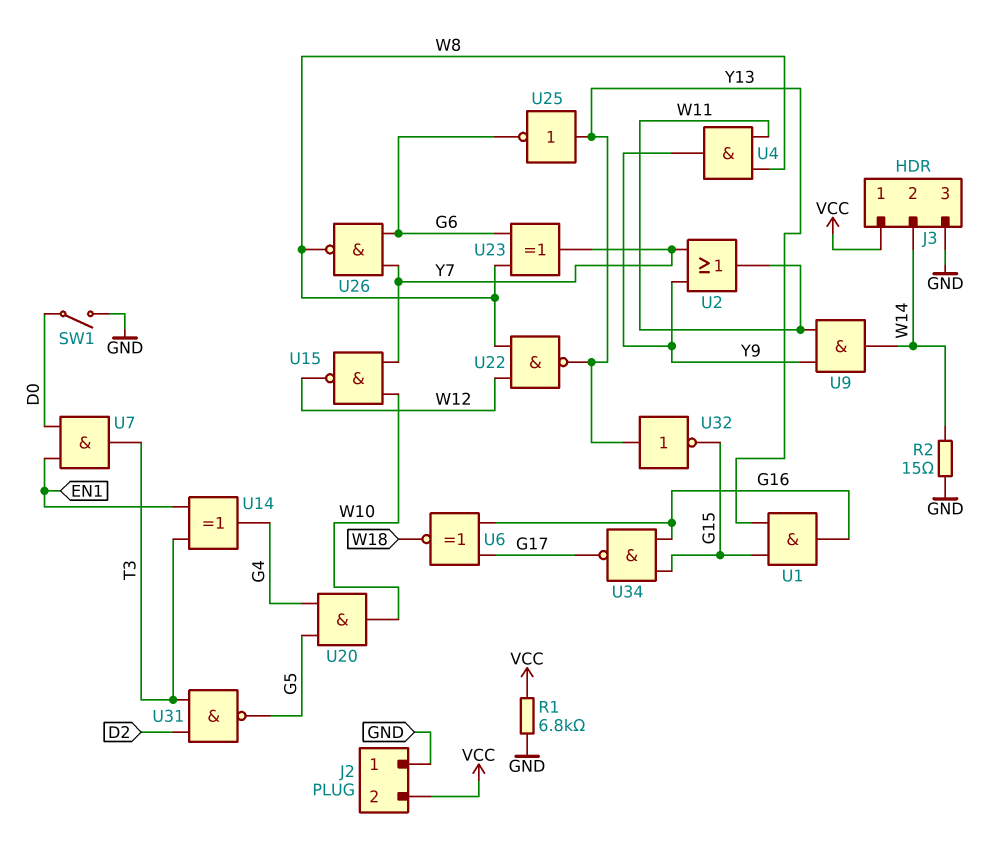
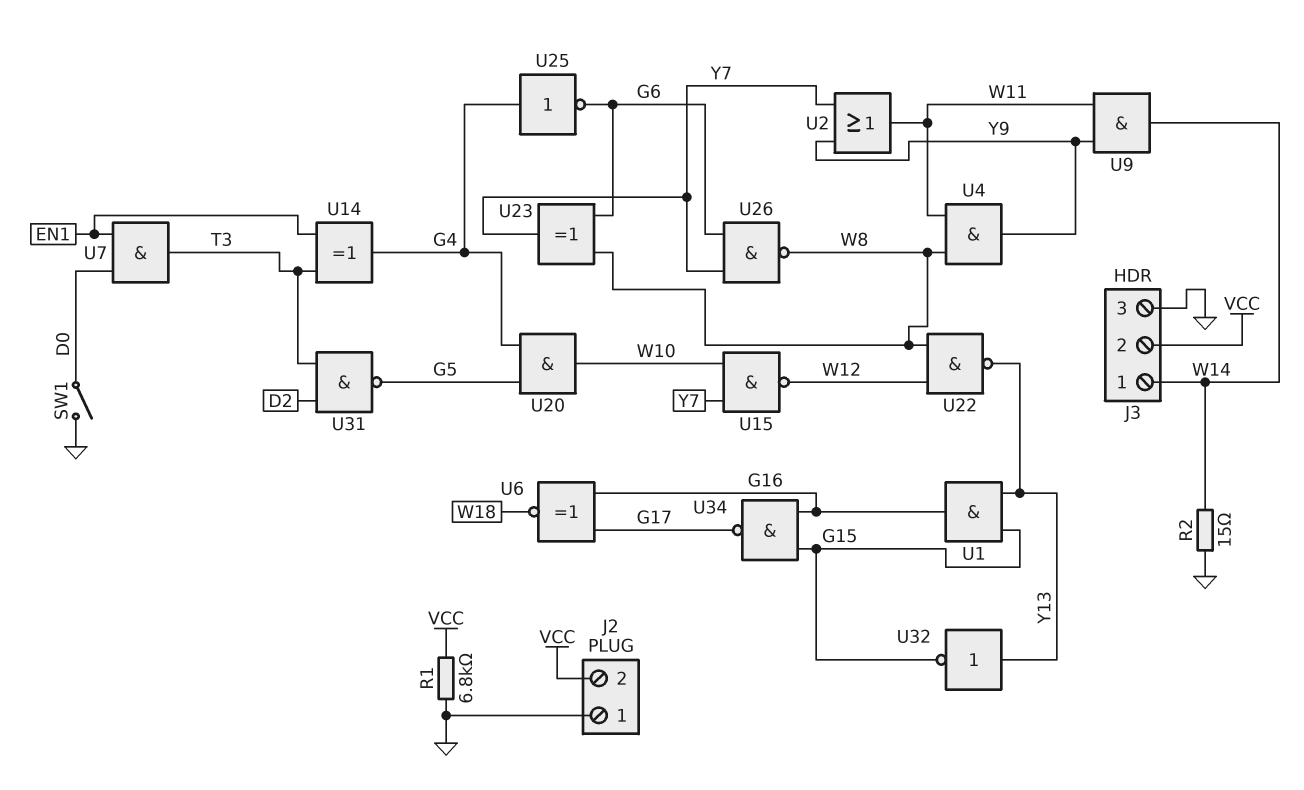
J3 pin 1: VCC -> W14
J3 pin 2: W14 -> VCC
U25: NOT (in Y13, out G6) -> NOT (in G4, out G6)

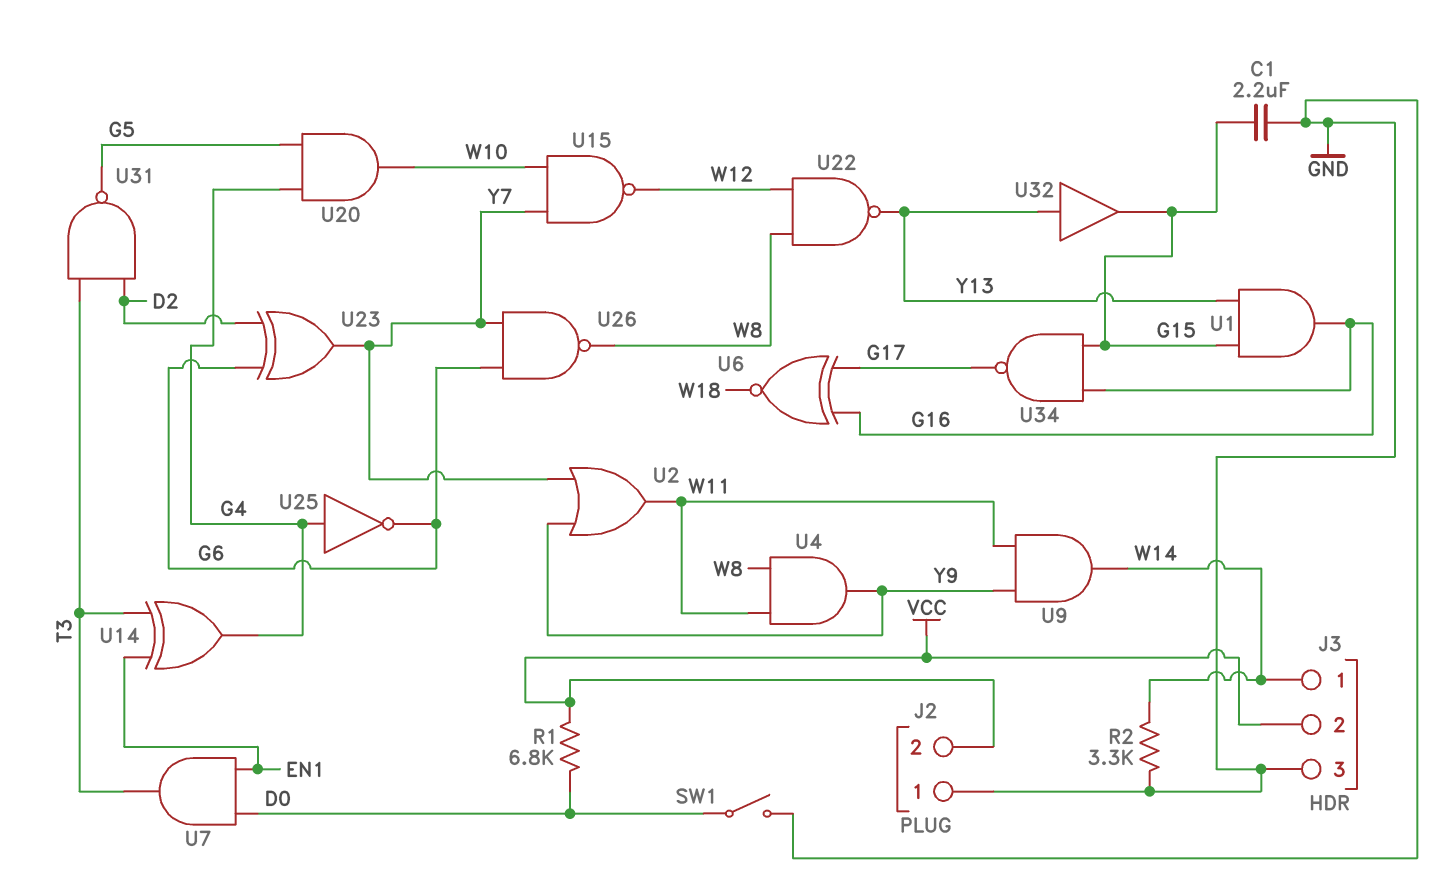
C1: none -> 2.2uF (G15, GND)
R1: 6.8k (GND, VCC) -> 6.8k (D0, VCC)
R2: 15 (GND, W14) -> 3.3k (GND, W14)
U23: XOR (in G6, in W8, out Y7) -> XOR (in D2, in G6, out Y7)
U32: NOT (in Y13, out G15) -> buffer (in Y13, out G15)

